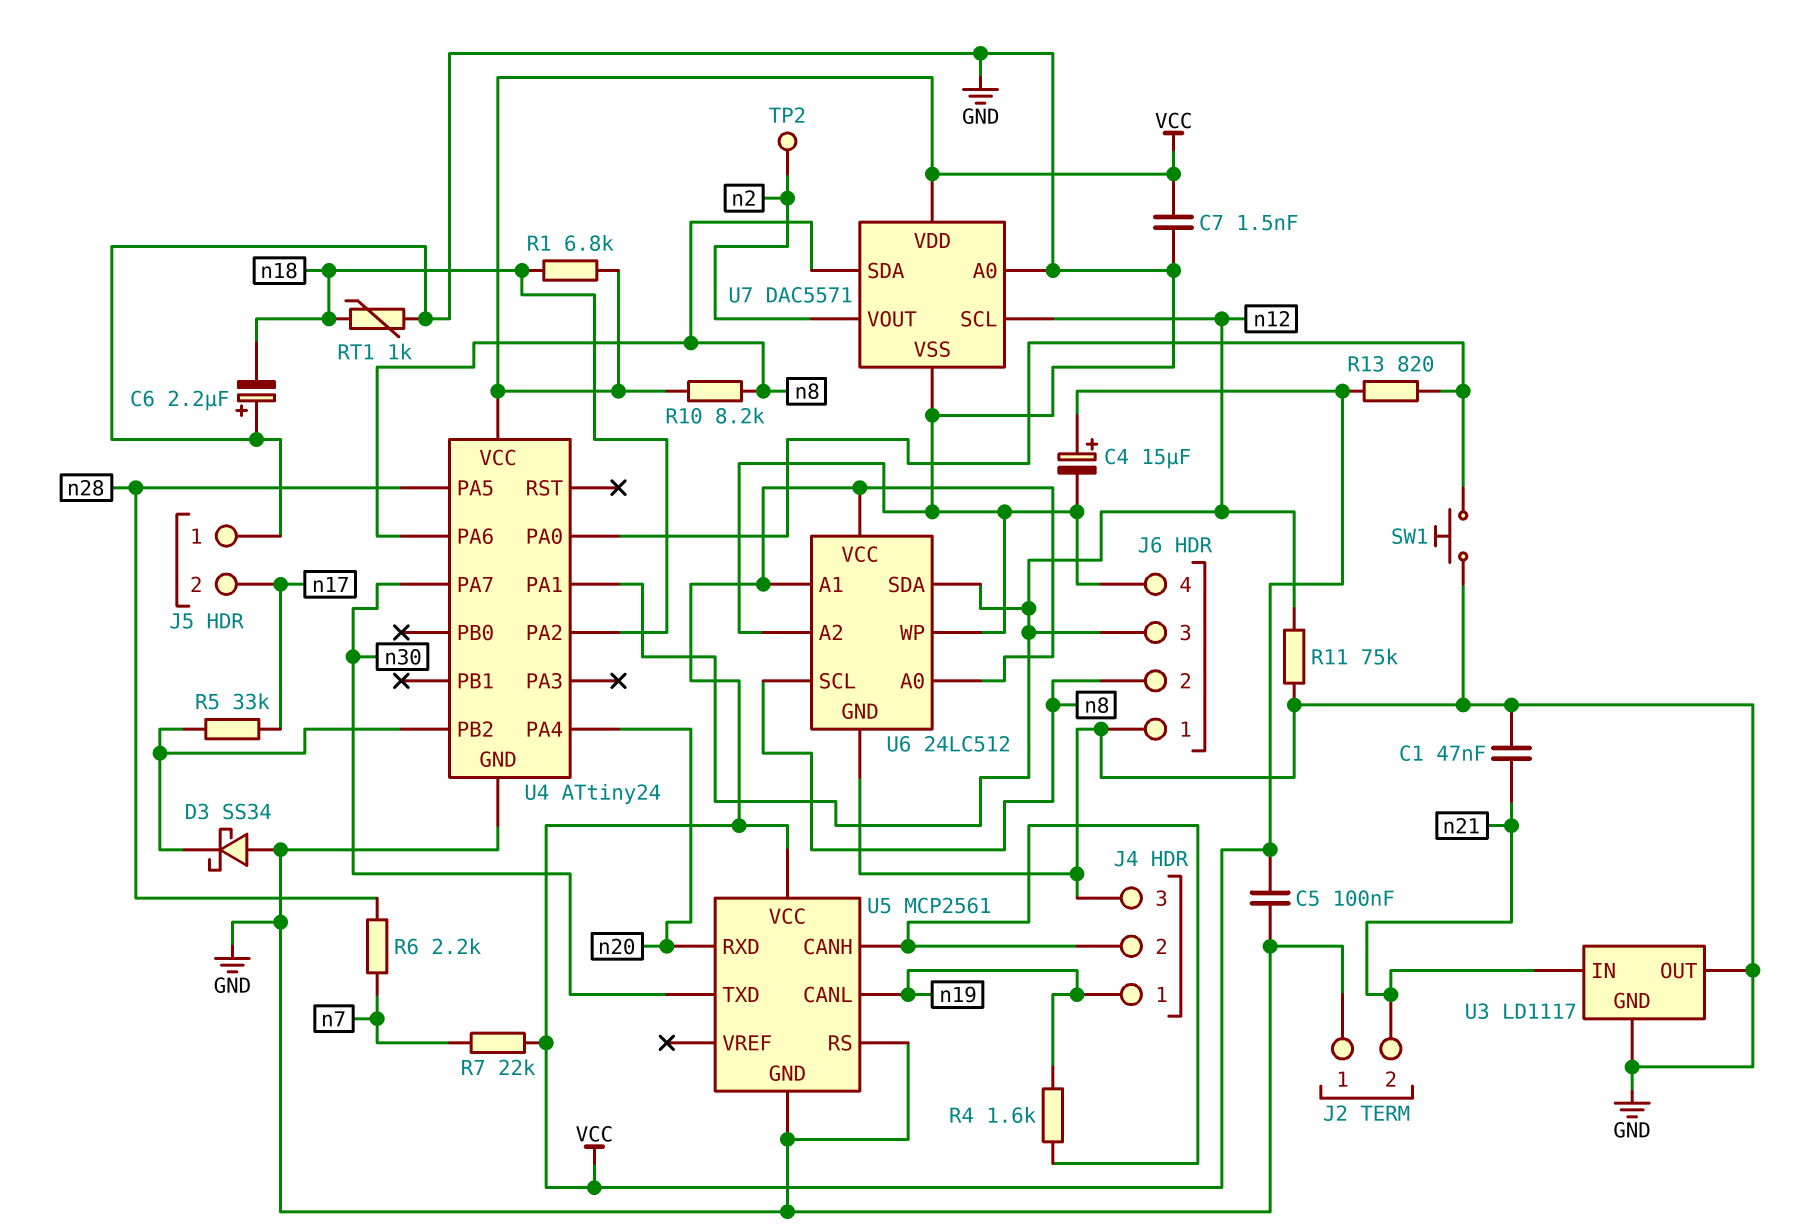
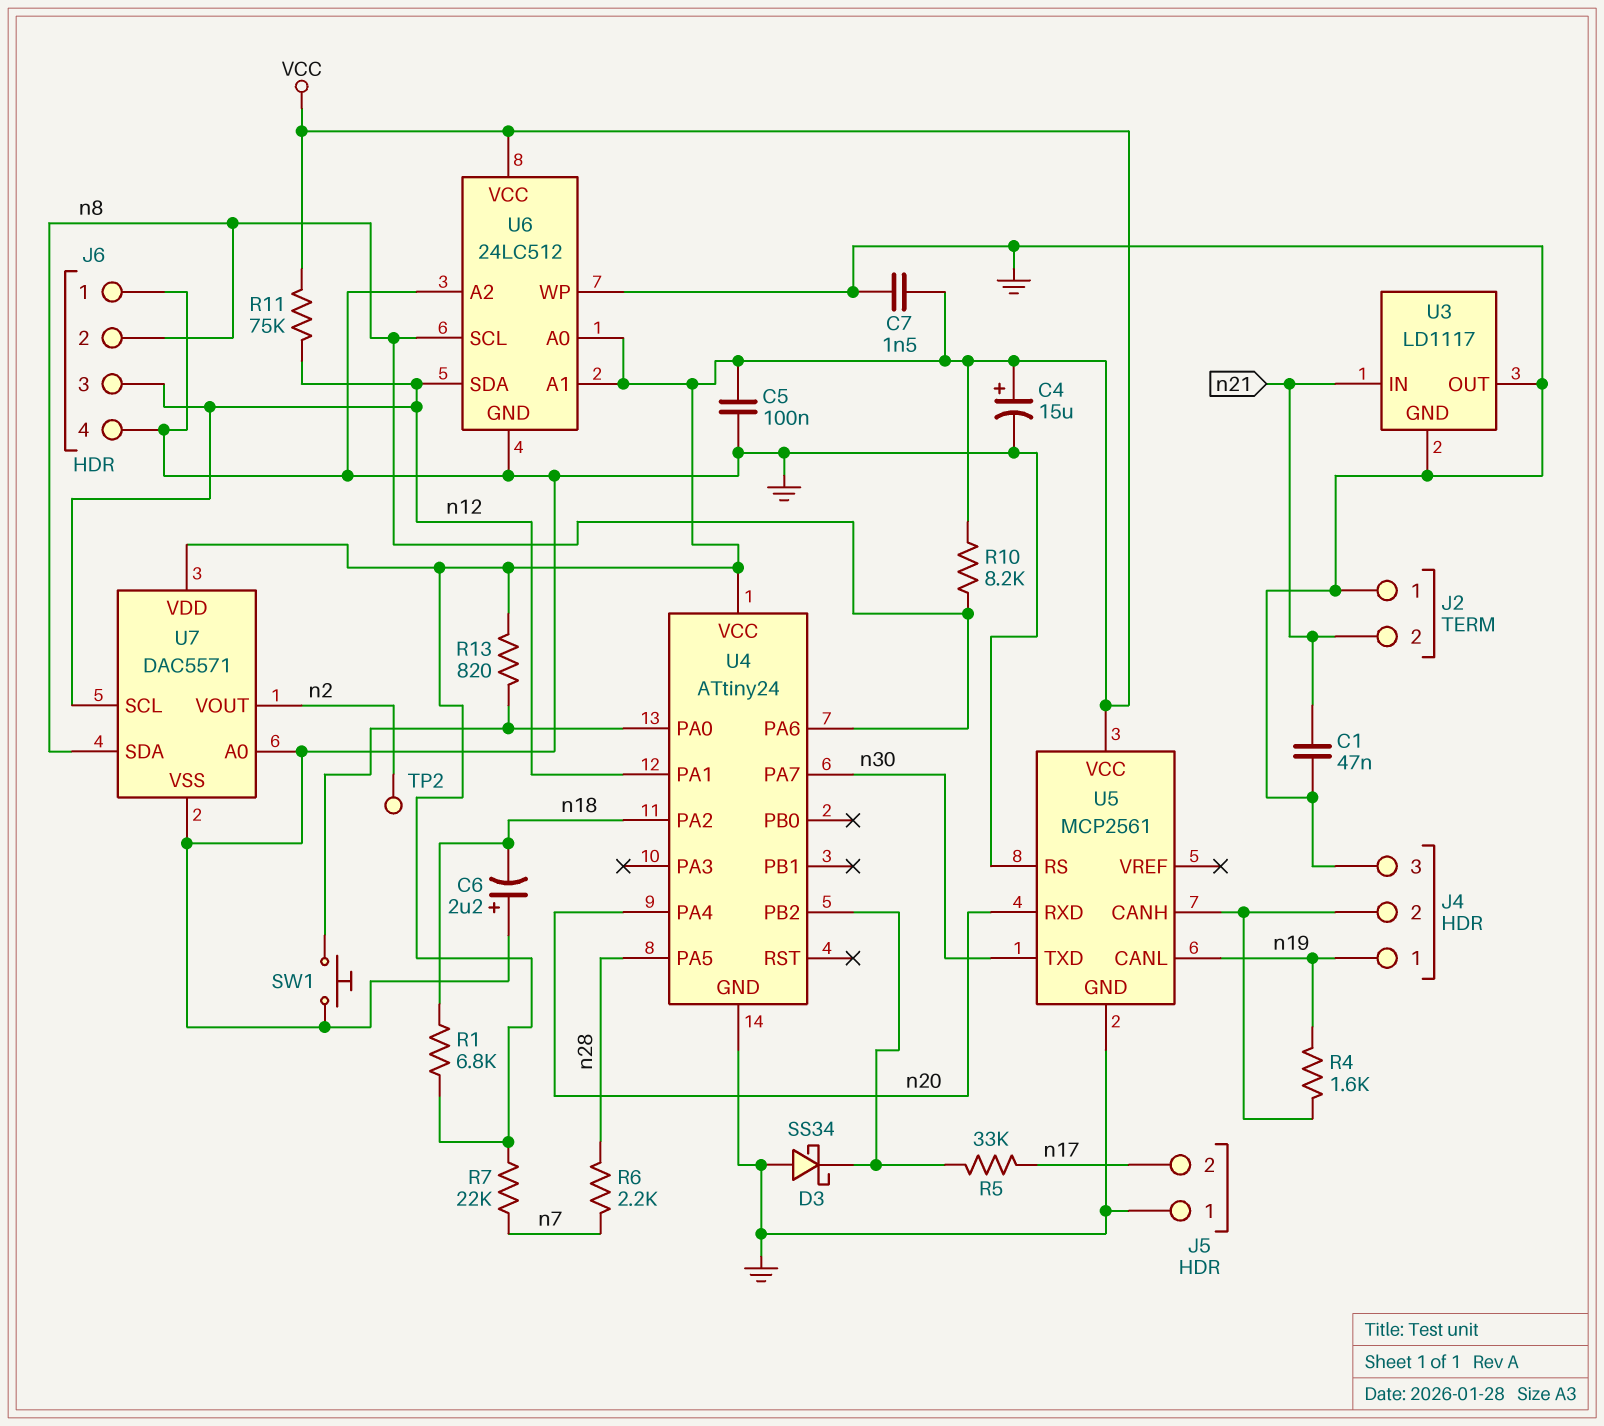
R11: 75k (GND, n12) -> 75k (VCC, n12)
RT1: 1k (GND, n18) -> none

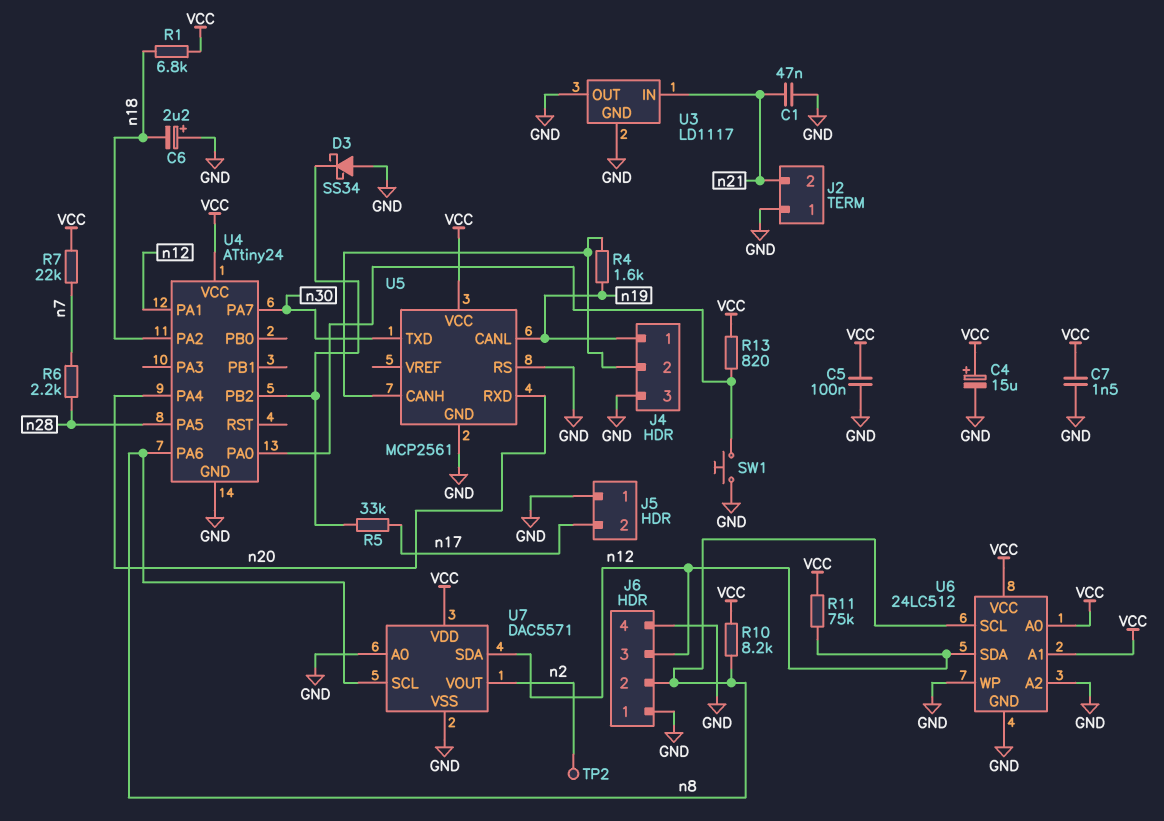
U7 pin SCL: n12 -> n8
U7 pin SDA: n8 -> n12

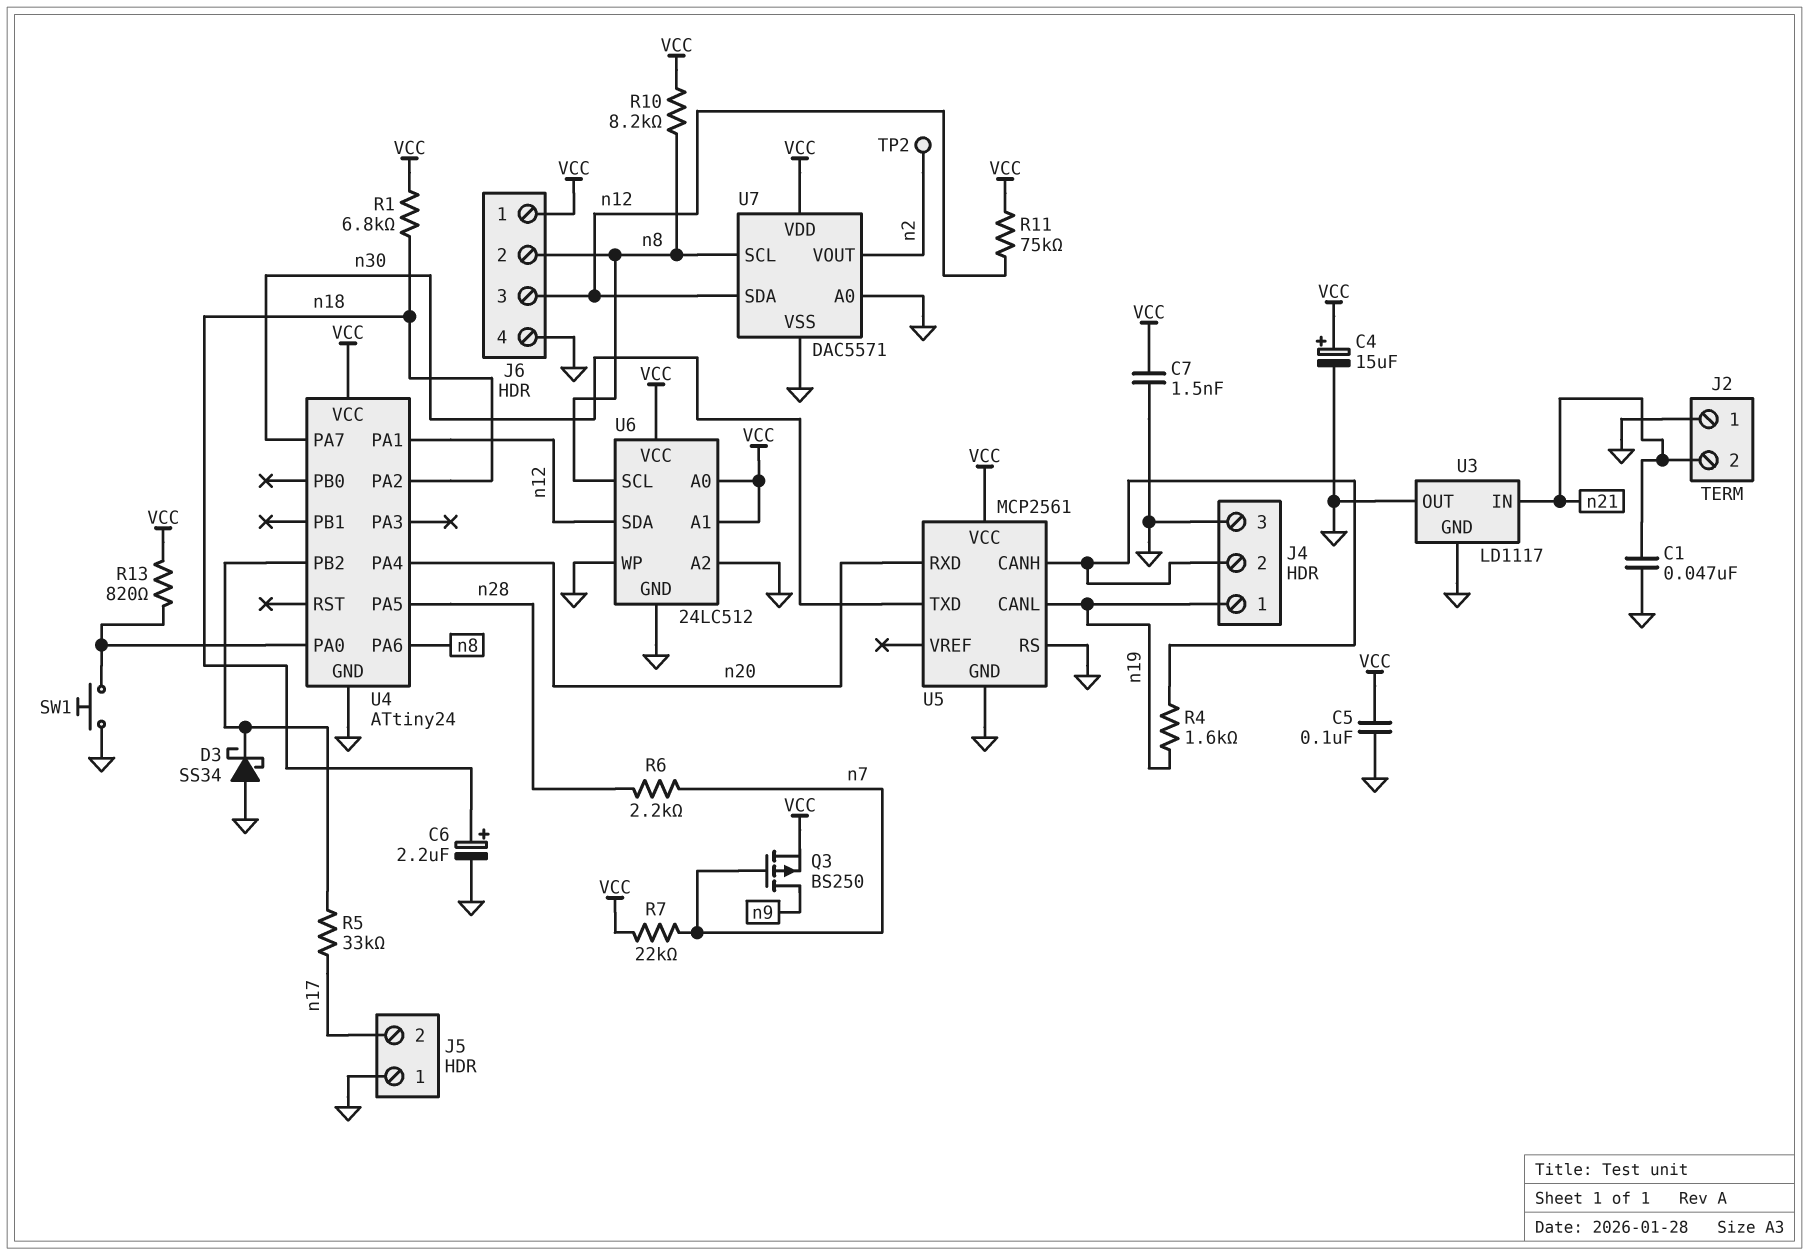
C6: 2.2uF (plus GND, minus n18) -> 2.2uF (plus n18, minus GND)
J6 pin 1: GND -> VCC
Q3: none -> PMOS BS250 (G n7, D n9, S VCC)

